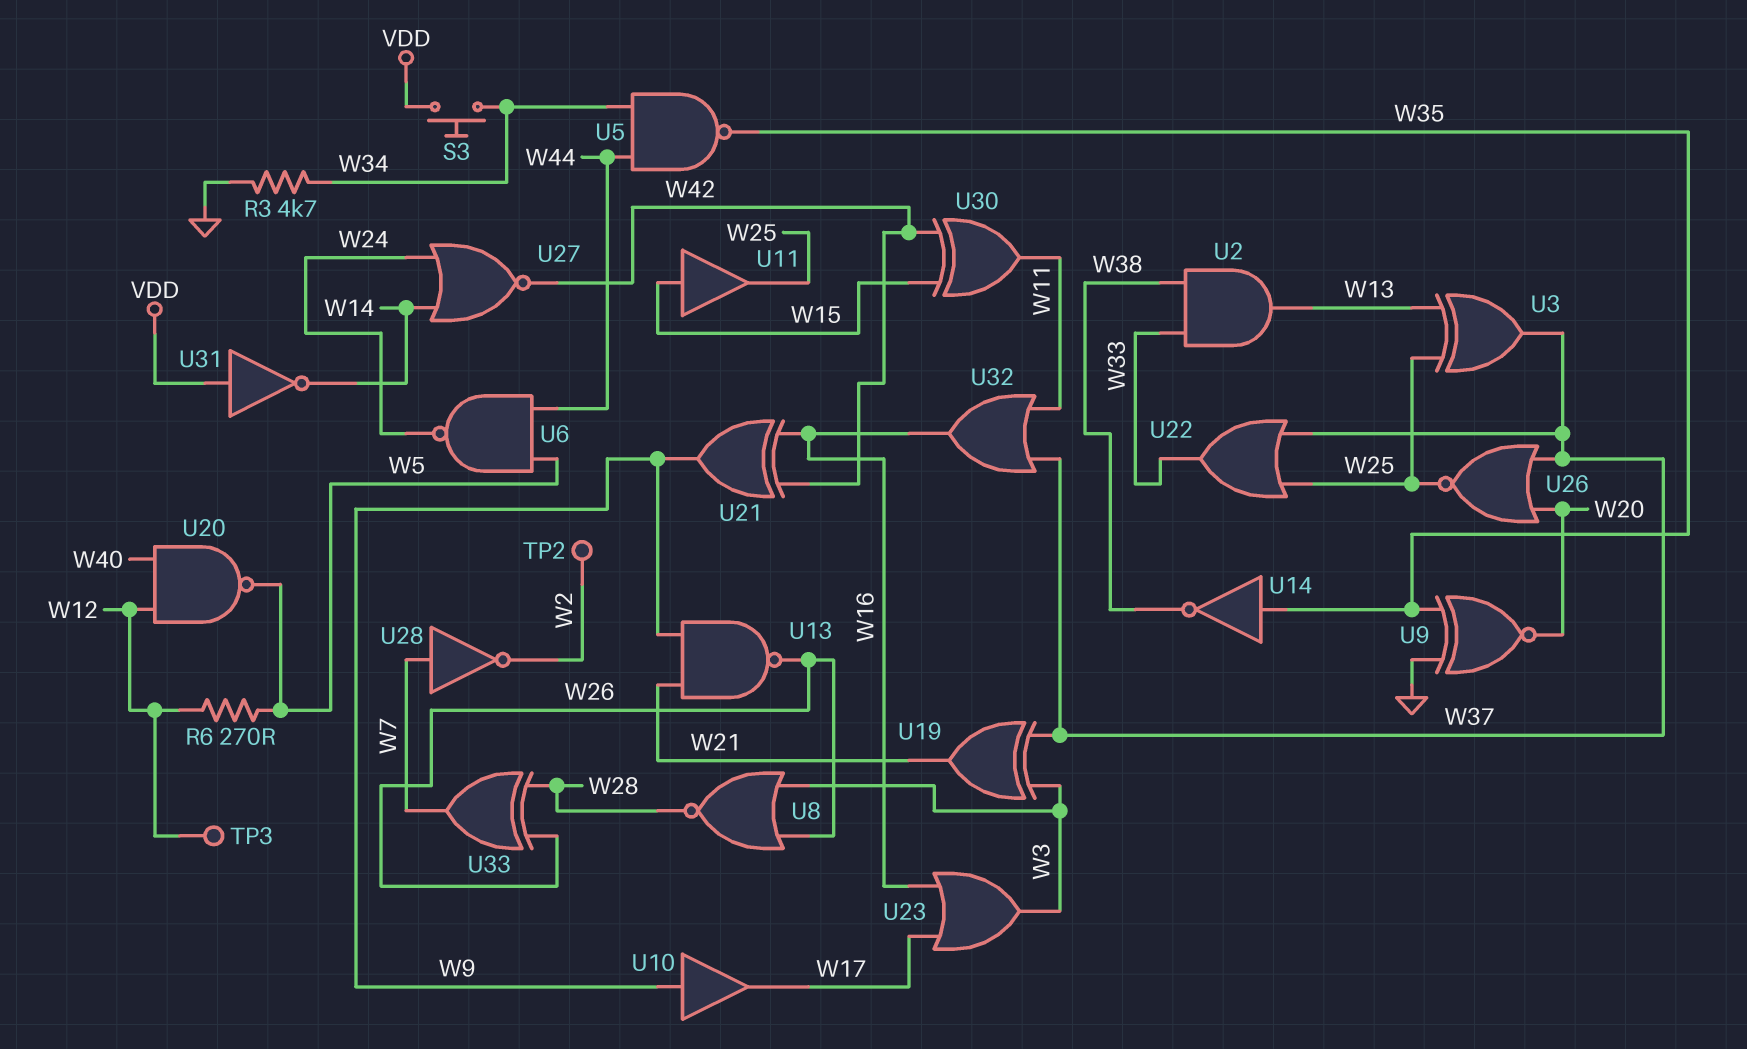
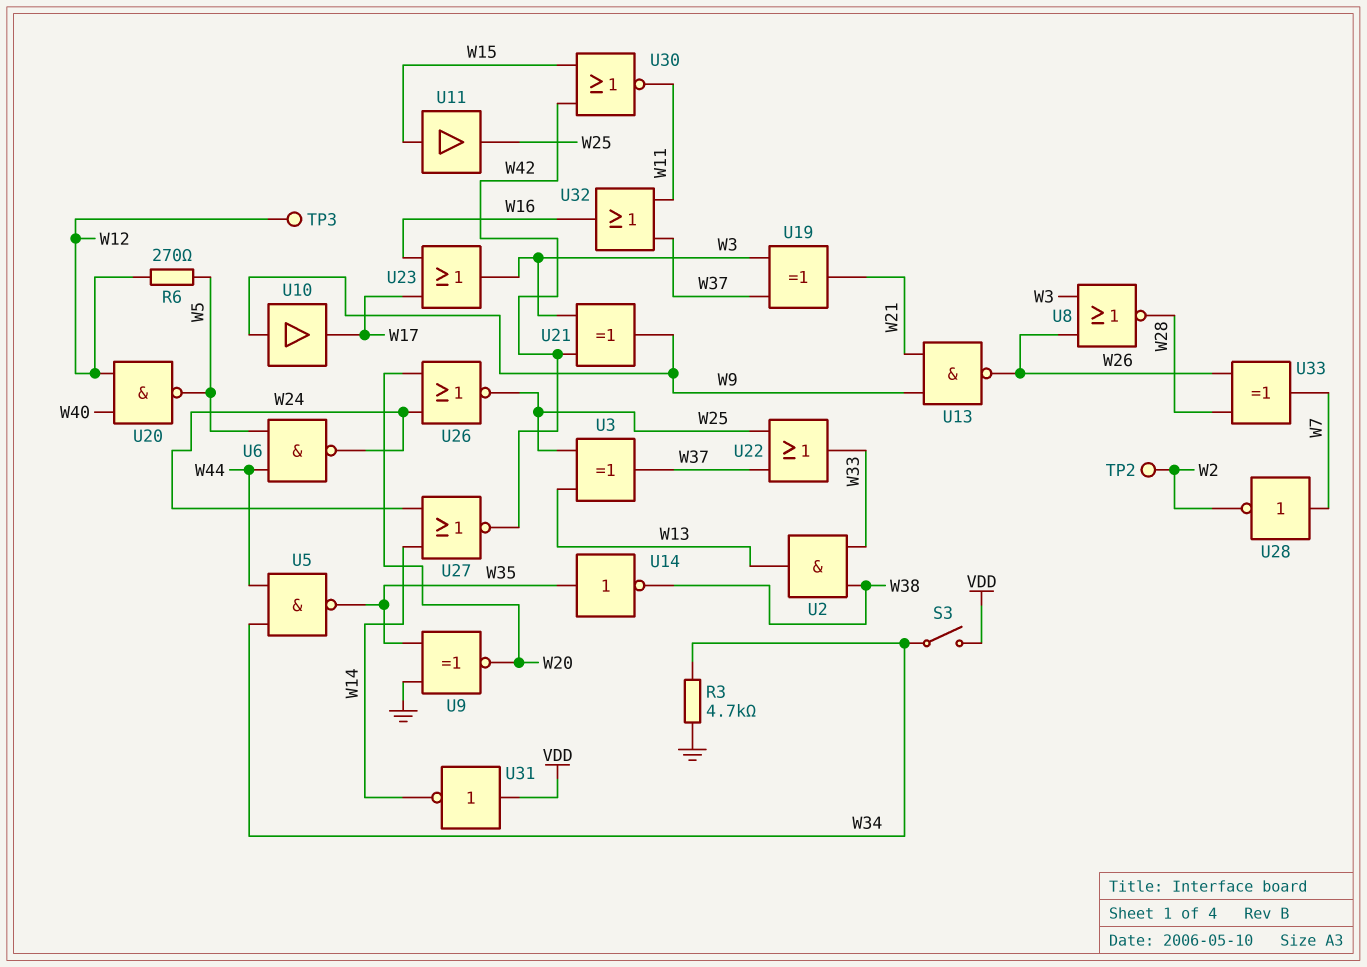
S3: button (VDD, W34) -> switch (VDD, W34)
U21: XOR (in W16, in W42, out W9) -> XOR (in W3, in W42, out W9)
U26: NOR (in W20, in W37, out W25) -> NOR (in W20, in W24, out W25)
U30: XOR (in W15, in W42, out W11) -> NOR (in W15, in W42, out W11)

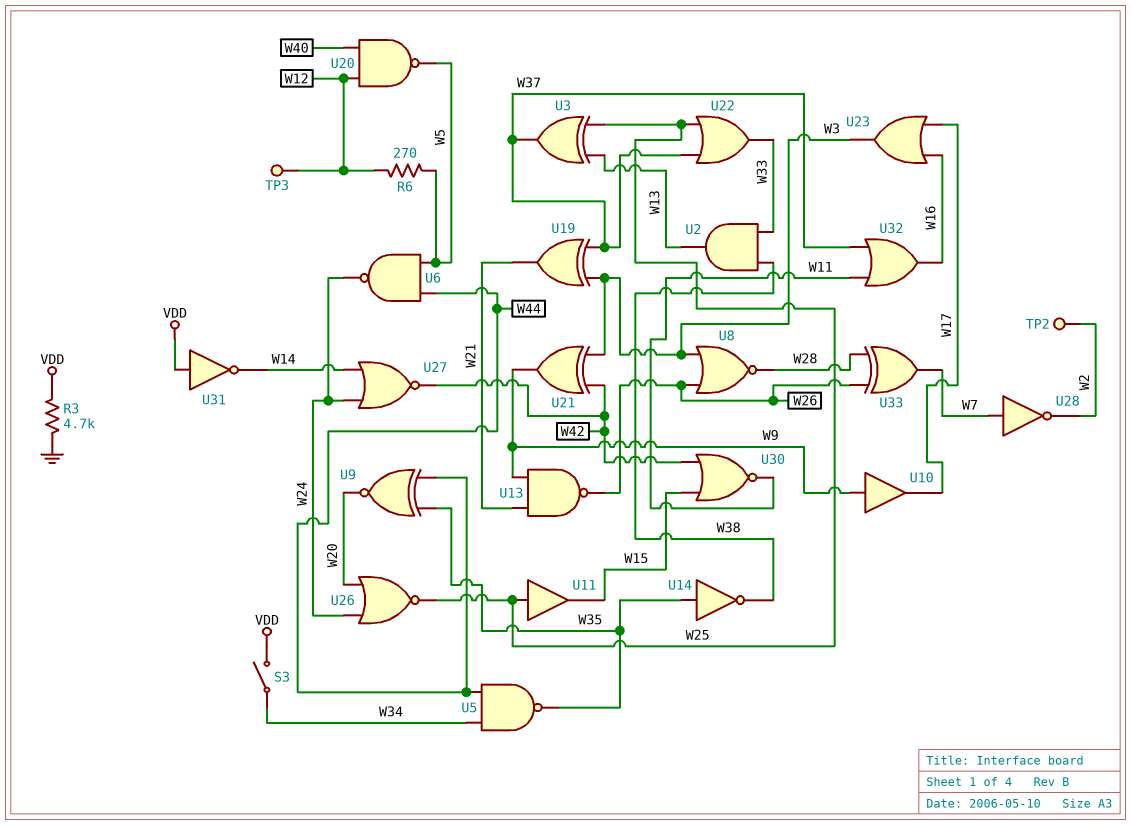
R3: 4.7k (GND, W34) -> 4.7k (GND, VDD)
U9: XNOR (in GND, in W35, out W20) -> XNOR (in W35, in W44, out W20)
U11: buffer (in W15, out W25) -> buffer (in W25, out W15)

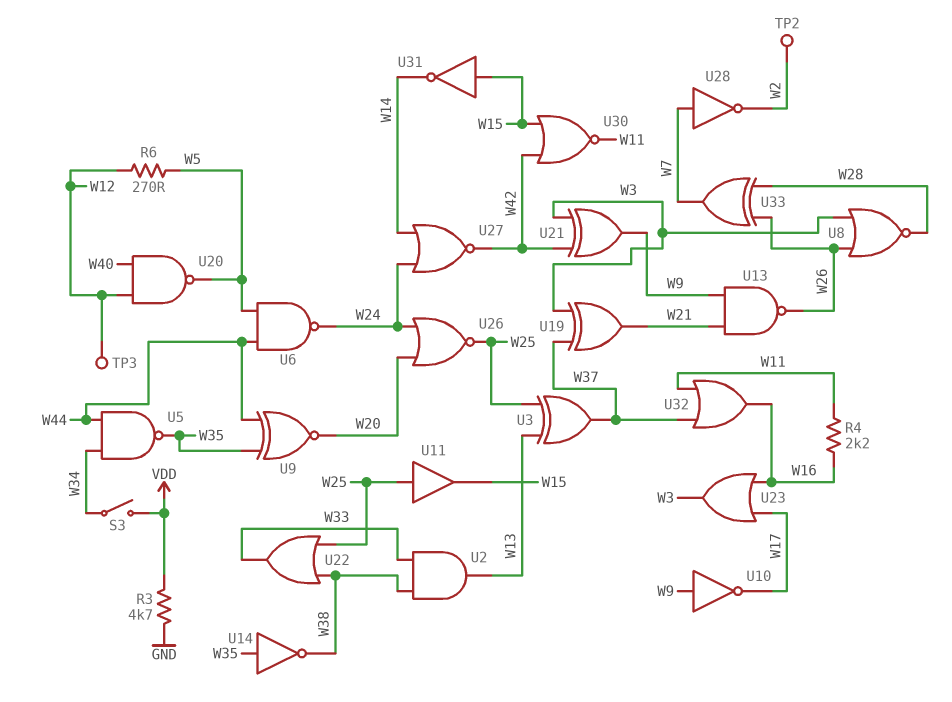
R4: none -> 2.2k (W11, W16)
U10: buffer (in W9, out W17) -> NOT (in W9, out W17)
U22: OR (in W25, in W37, out W33) -> OR (in W25, in W38, out W33)
U31: NOT (in VDD, out W14) -> NOT (in W15, out W14)

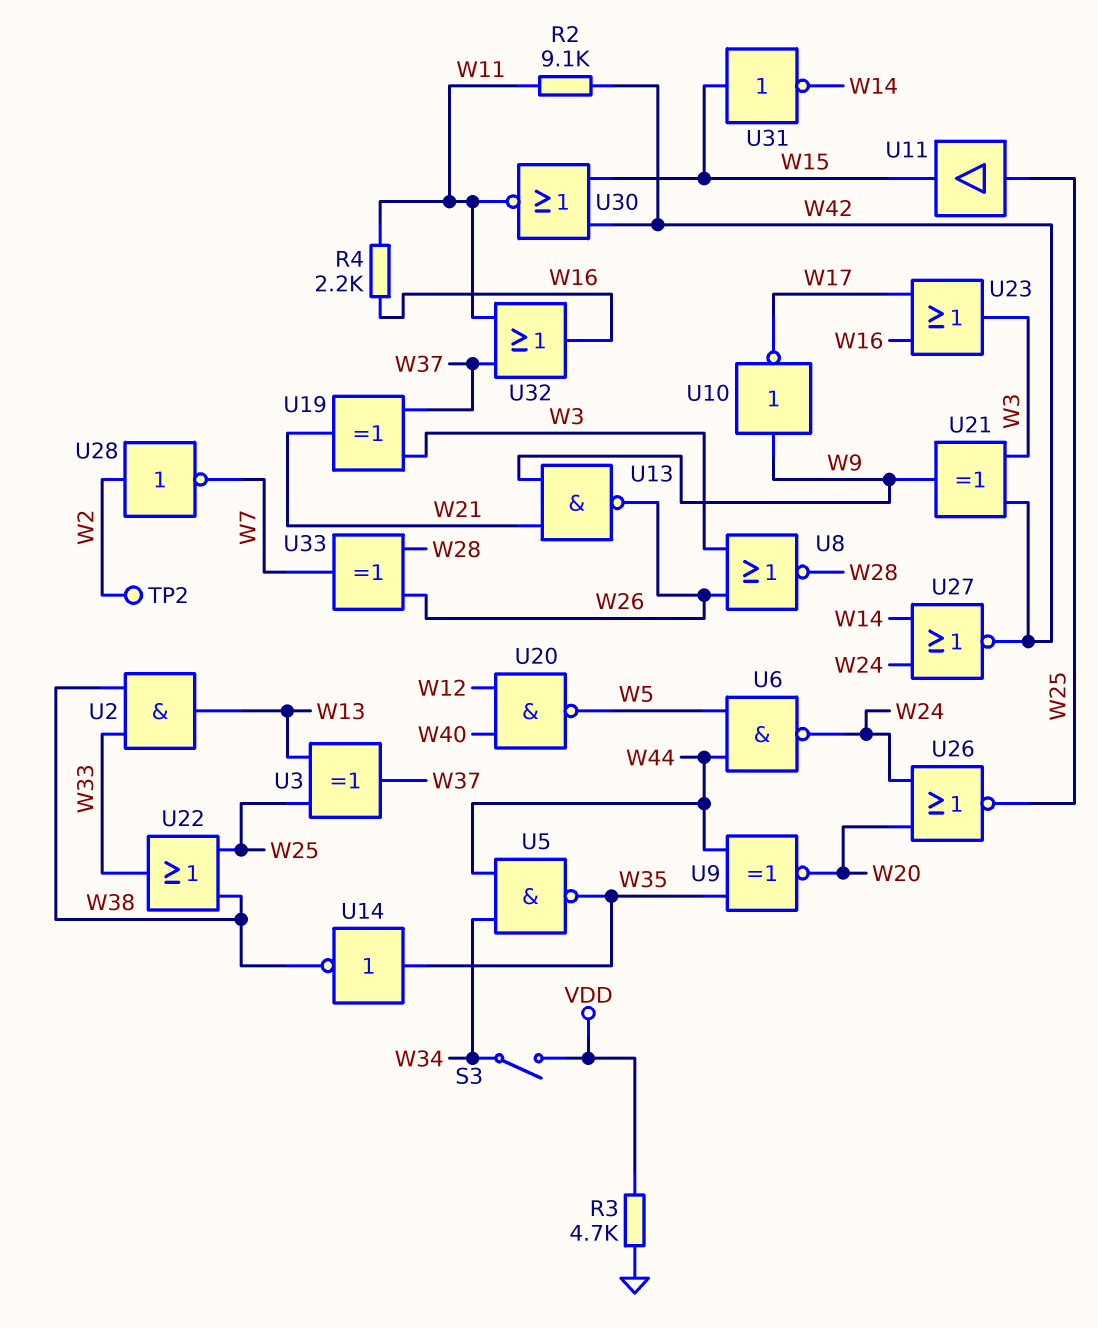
R2: none -> 9.1k (W11, W42)
R6: 270 (W5, W12) -> none
TP3: test point (W12) -> none
U28: NOT (in W7, out W2) -> NOT (in W2, out W7)

